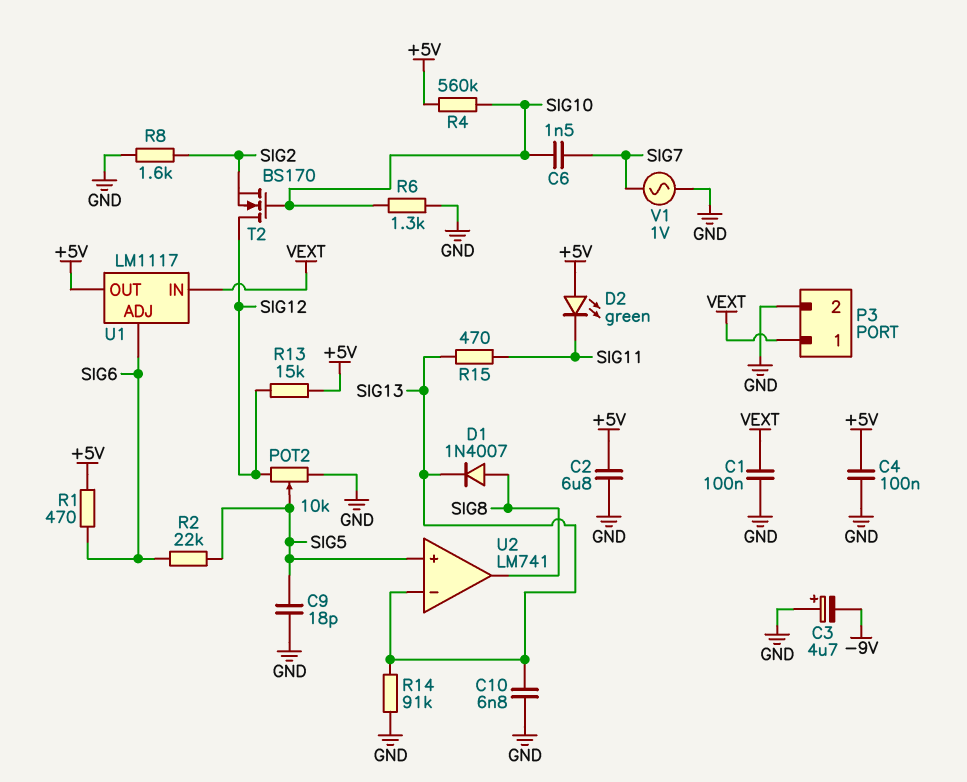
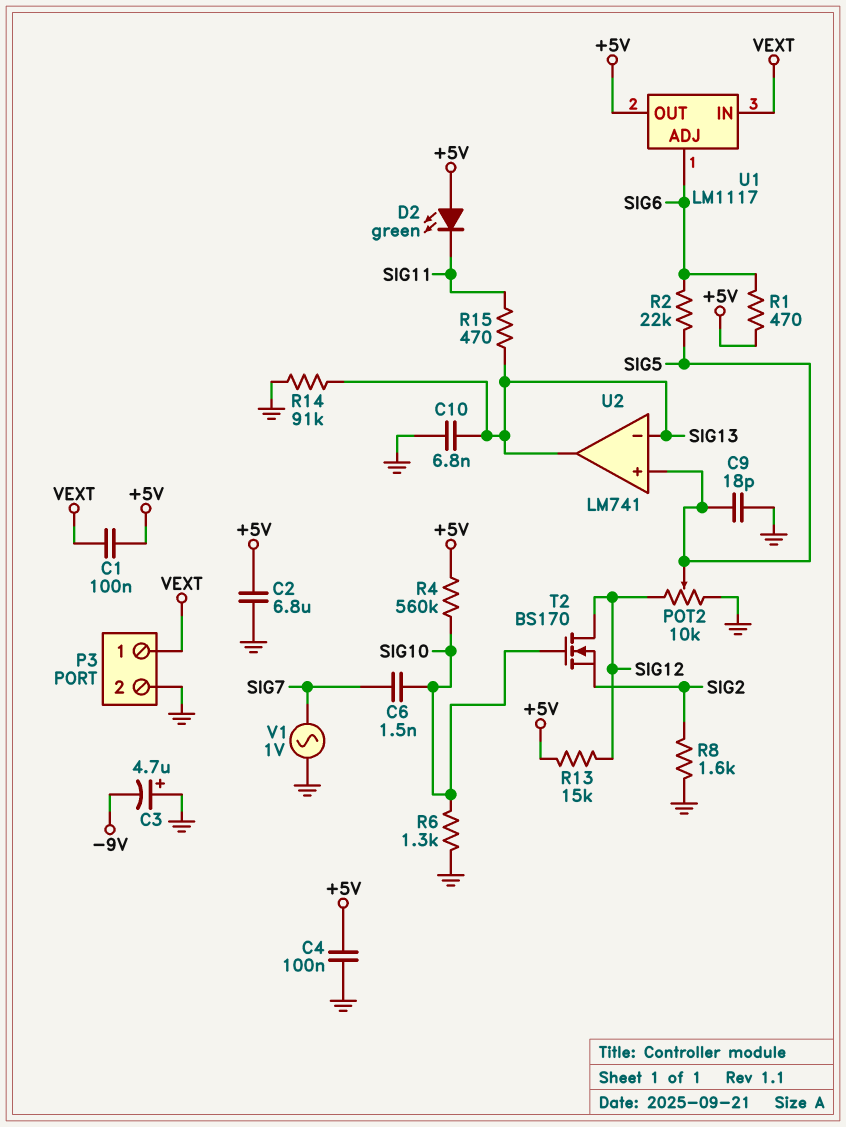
C1: 100nF (GND, VEXT) -> 100nF (+5V, VEXT)
D1: diode 1N4007 (A SIG8, K SIG13) -> none
U2 pin out: SIG8 -> SIG13

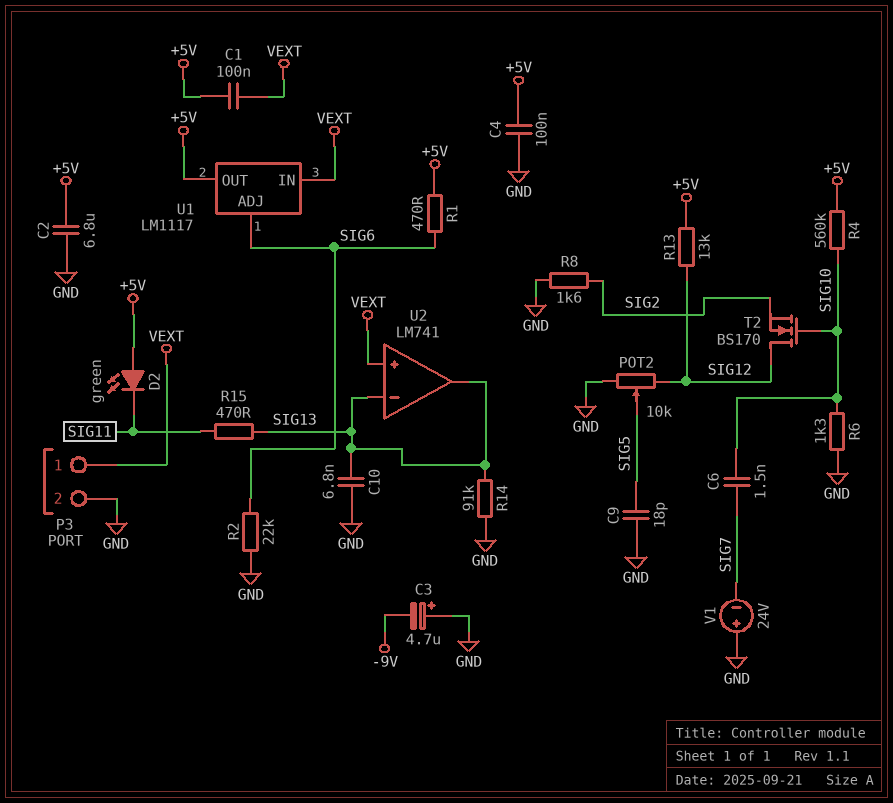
R2: 22k (SIG5, SIG6) -> 22k (GND, SIG6)
R13: 15k (+5V, SIG12) -> 13k (+5V, SIG12)
U2 pin in+: SIG5 -> VEXT
V1: AC 1V (GND, SIG7) -> 24V (plus GND, minus SIG7)

